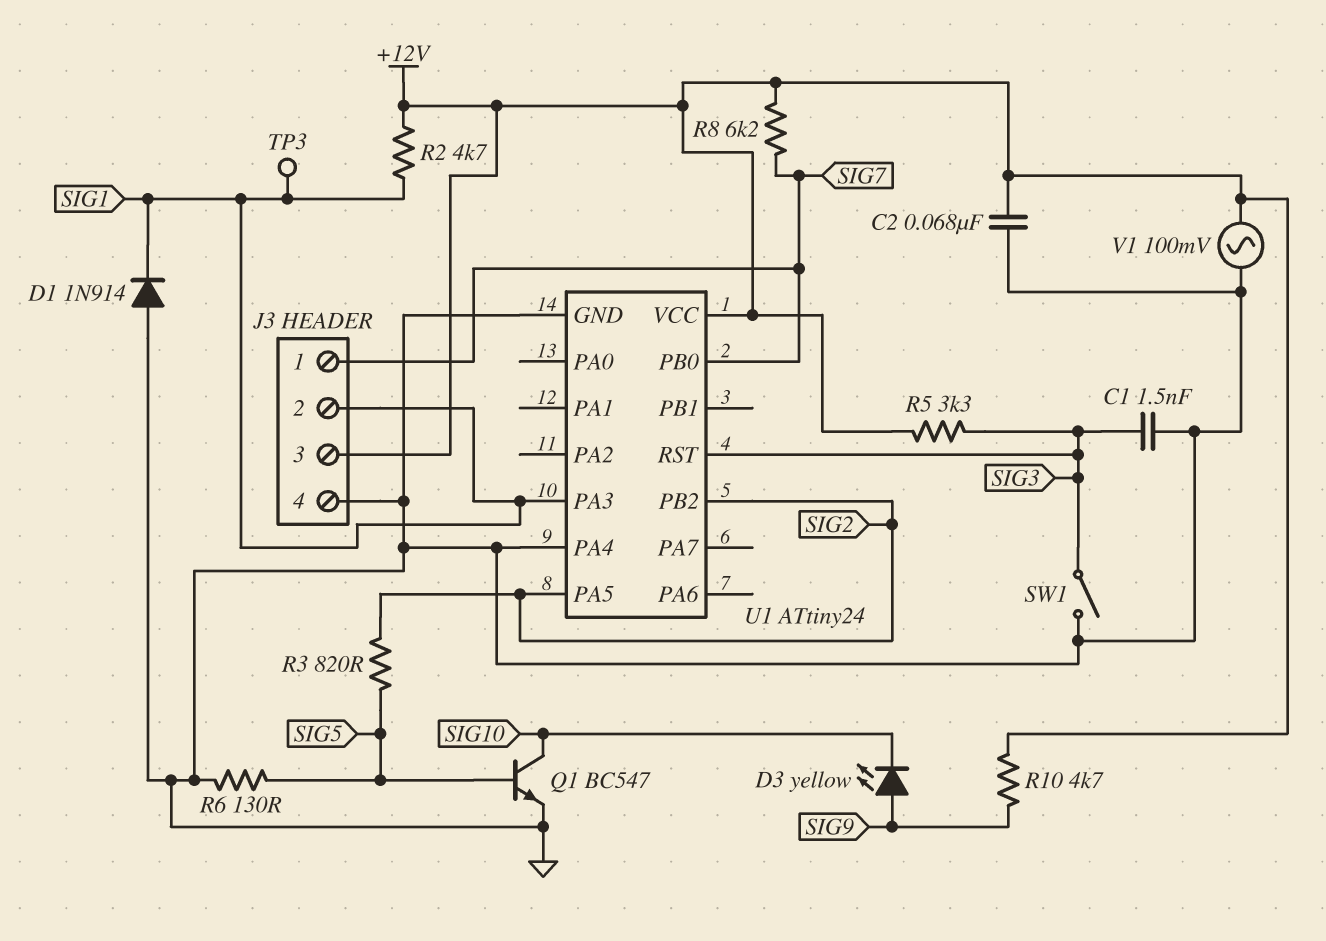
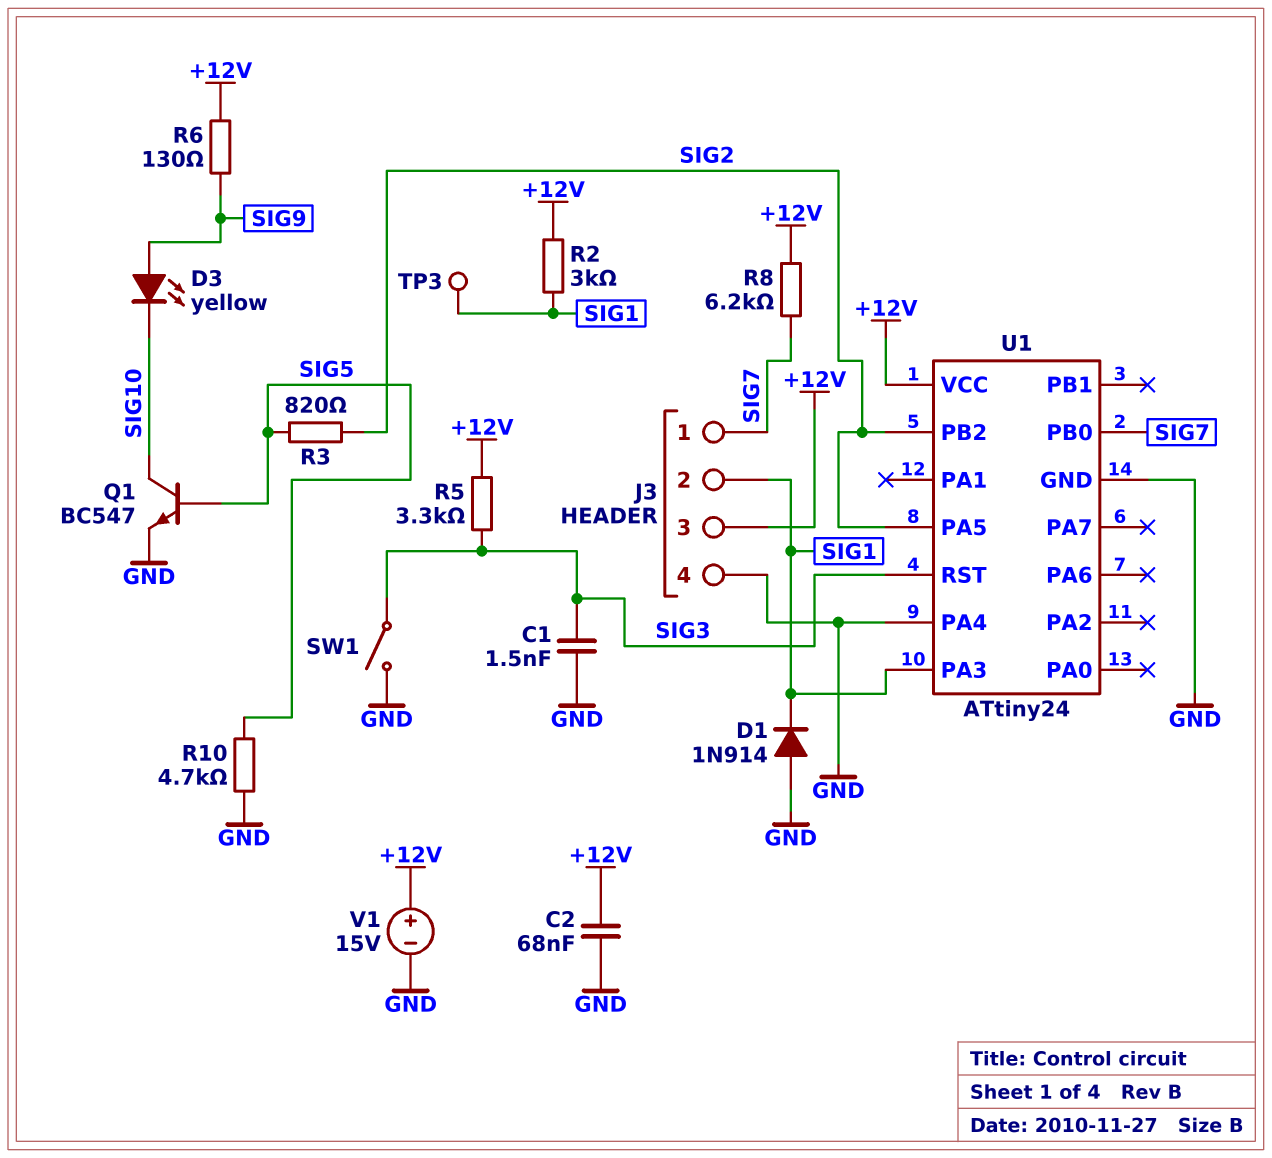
R2: 4.7k (+12V, SIG1) -> 3k (+12V, SIG1)
R6: 130 (GND, SIG5) -> 130 (+12V, SIG9)
R10: 4.7k (+12V, SIG9) -> 4.7k (GND, SIG5)
V1: AC 100mV (+12V, GND) -> 15V (plus +12V, minus GND)

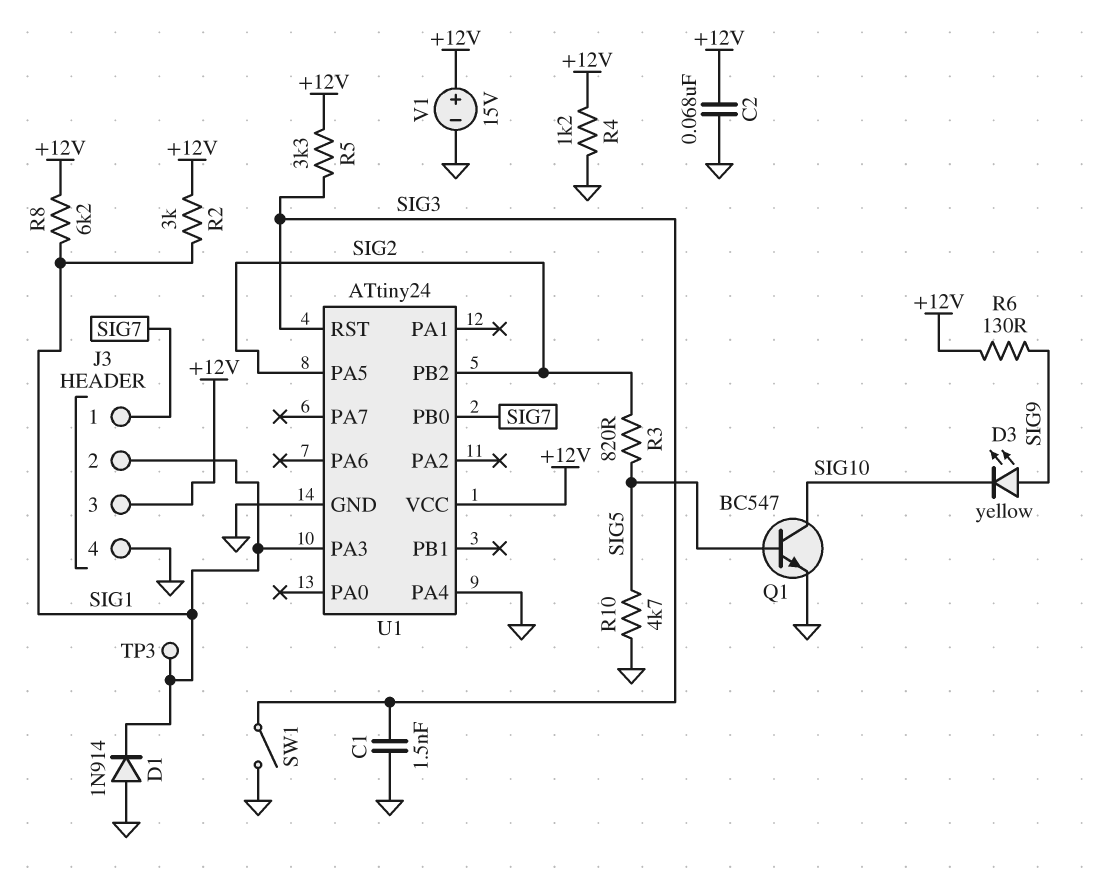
R4: none -> 1.2k (+12V, GND)
R8: 6.2k (+12V, SIG7) -> 6.2k (+12V, SIG1)

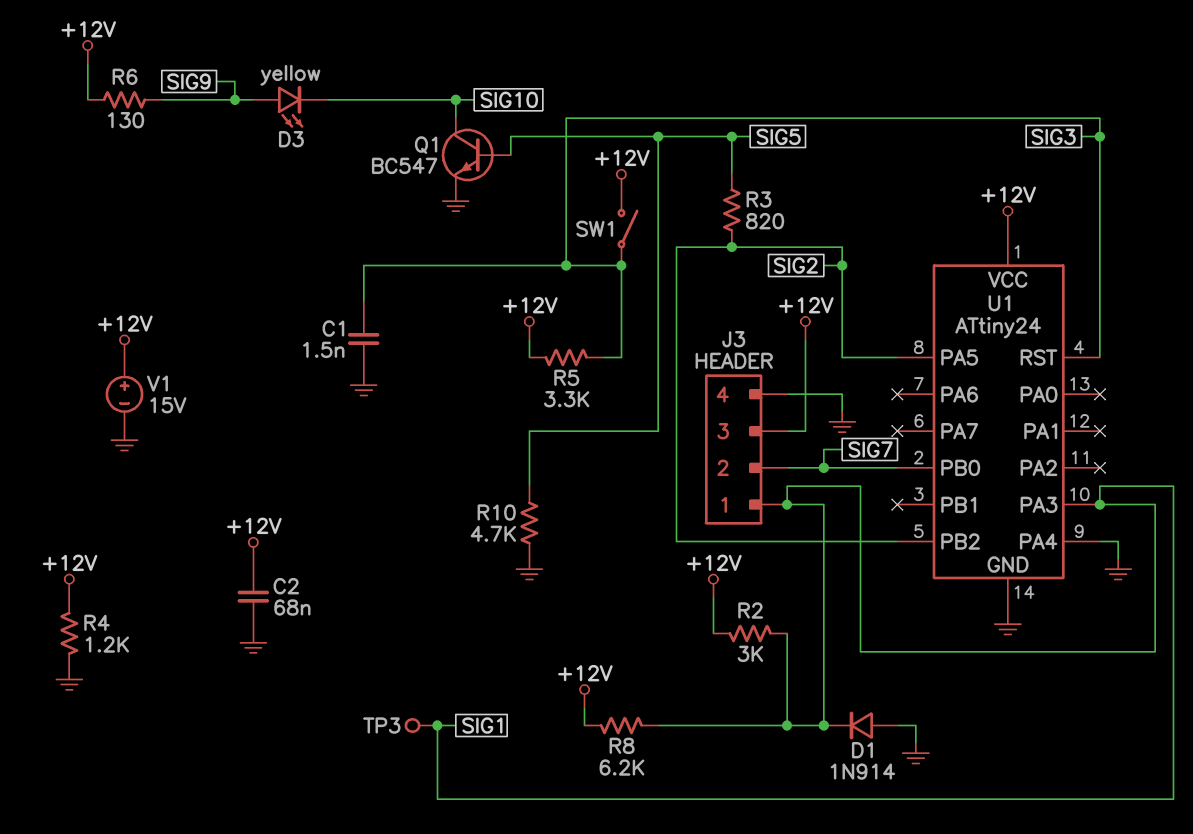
J3 pin 1: SIG7 -> SIG1
J3 pin 2: SIG1 -> SIG7
SW1: switch (GND, SIG3) -> switch (+12V, SIG3)

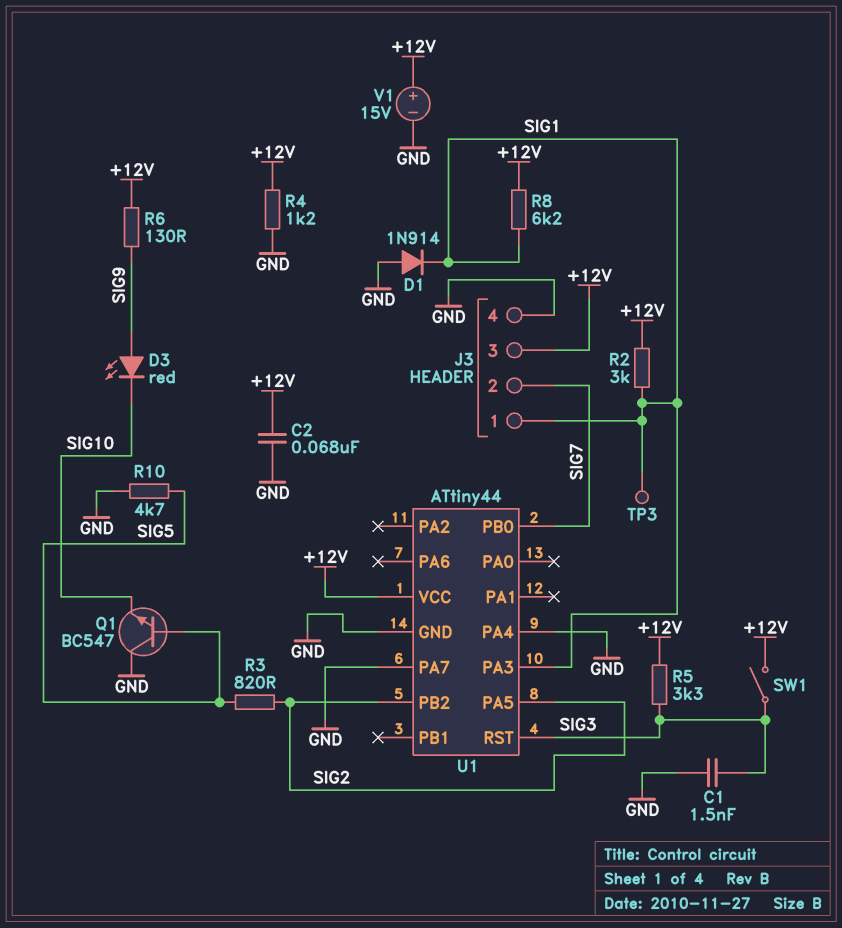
D3: LED yellow (A SIG9, K SIG10) -> LED red (A SIG9, K SIG10)
Q1: NPN BC547 (B SIG5, C SIG10, E GND) -> NPN BC547 (B SIG5, C GND, E SIG10)
U1: ATtiny24 -> ATtiny44
U1 pin PA7: none -> GND

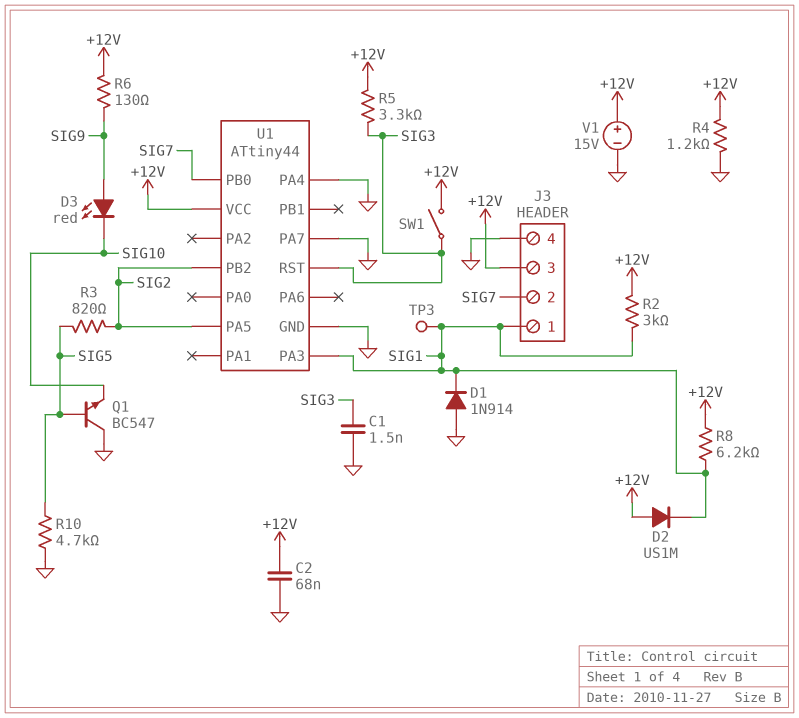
D2: none -> diode US1M (A +12V, K SIG1)

